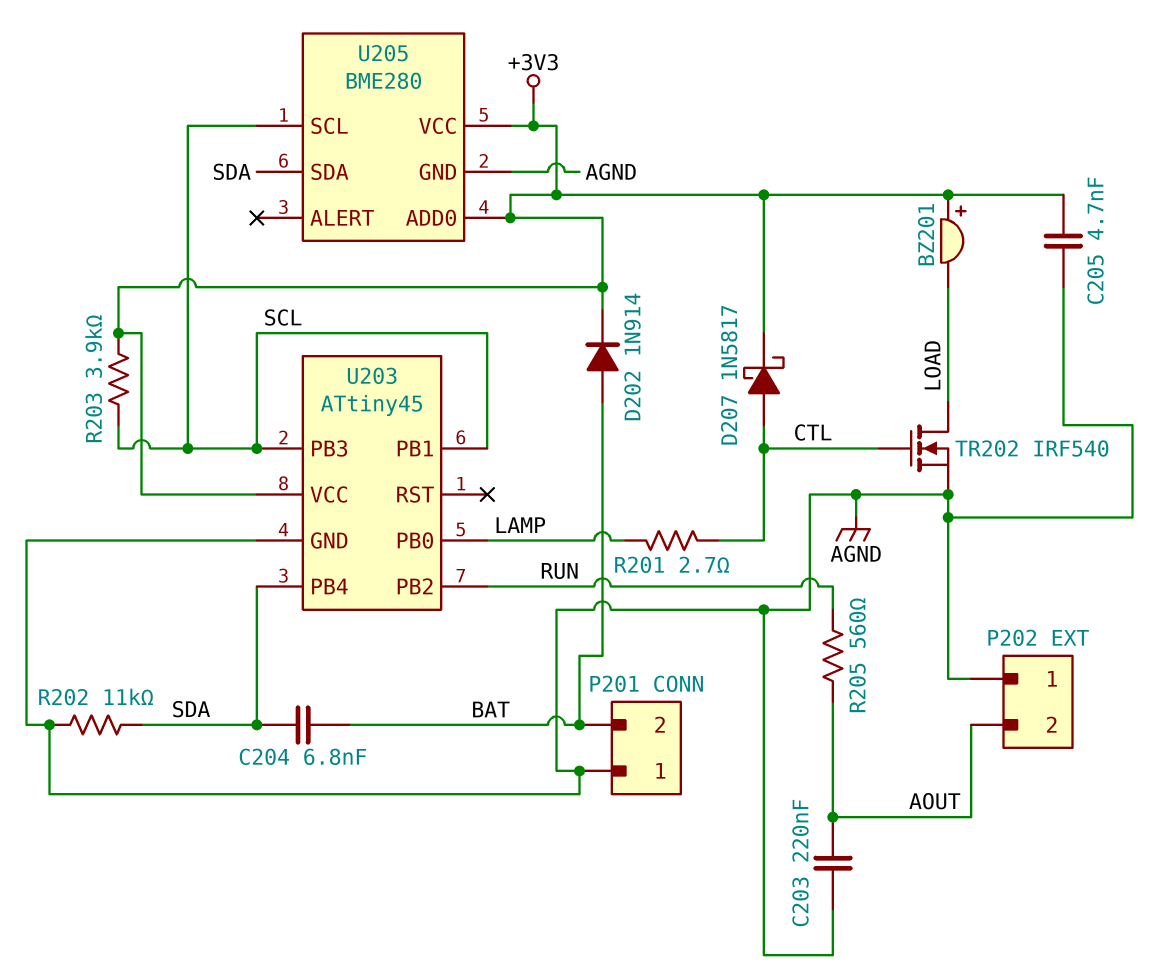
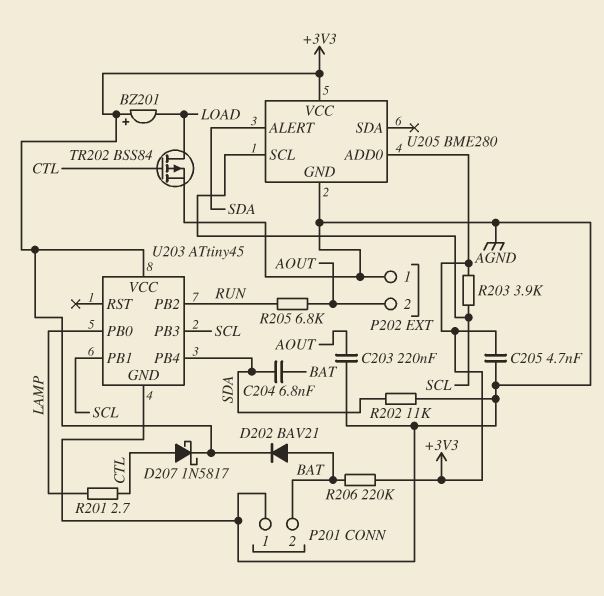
D202: diode 1N914 (A BAT, K +3V3) -> diode BAV21 (A BAT, K +3V3)
R205: 560 (AOUT, RUN) -> 6.8k (AOUT, RUN)
R206: none -> 220k (+3V3, BAT)
TR202: NMOS IRF540 (G CTL, D LOAD, S AGND) -> PMOS BSS84 (G CTL, D LOAD, S AGND)
U205 pin ALERT: none -> SDA
U205 pin SDA: SDA -> none

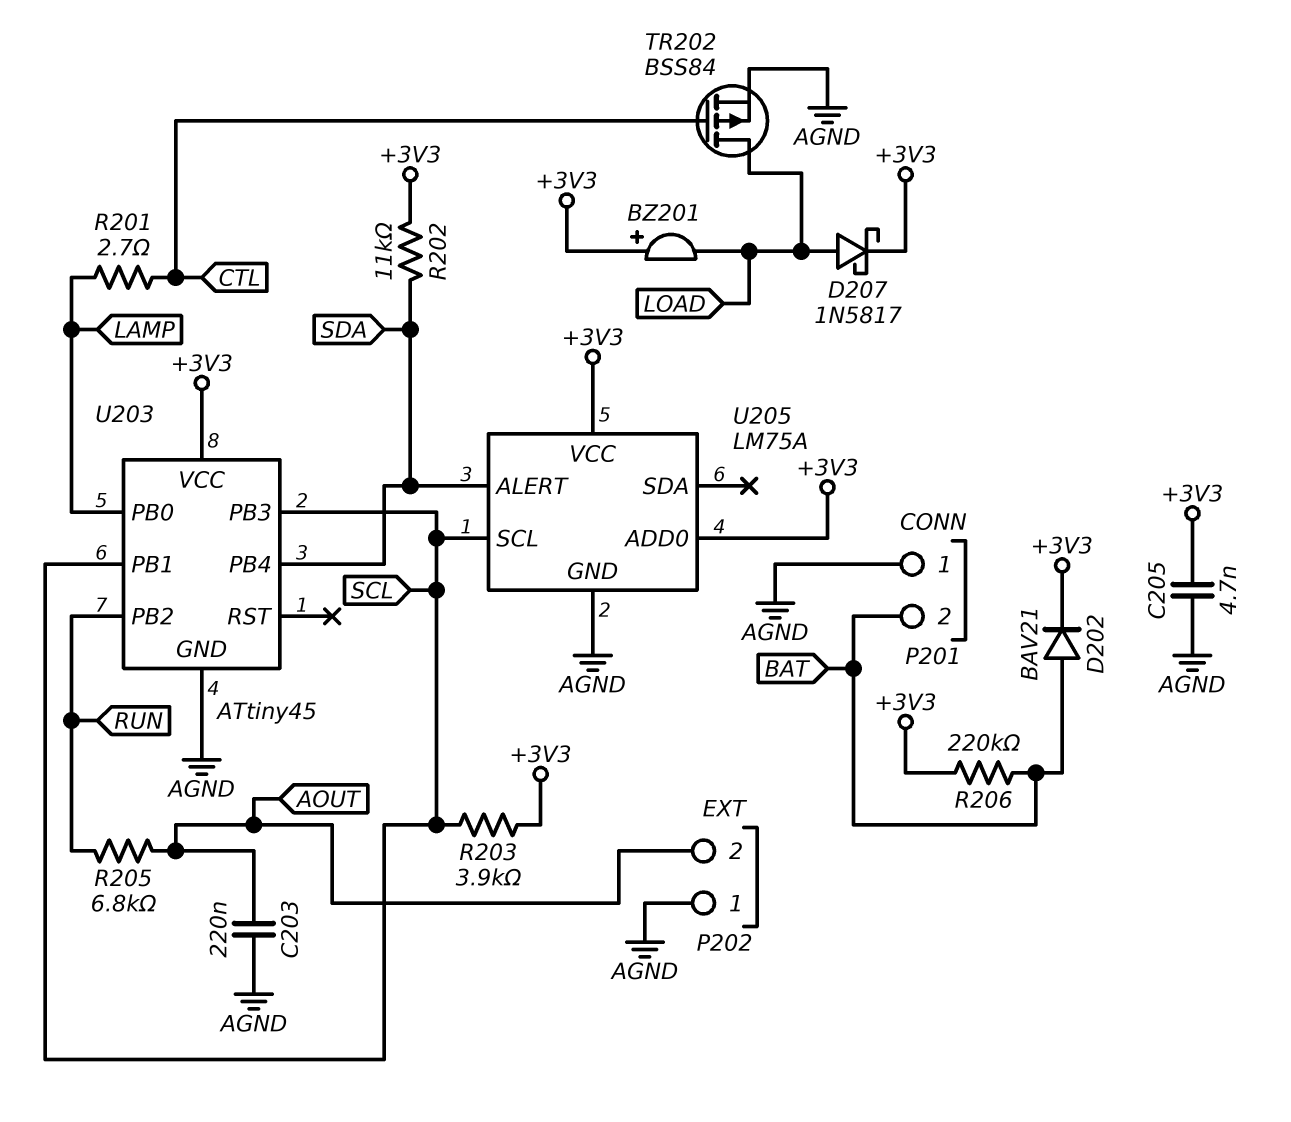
C204: 6.8nF (BAT, SDA) -> none
D207: schottky 1N5817 (A CTL, K +3V3) -> schottky 1N5817 (A LOAD, K +3V3)
R202: 11k (AGND, SDA) -> 11k (+3V3, SDA)
U205: BME280 -> LM75A

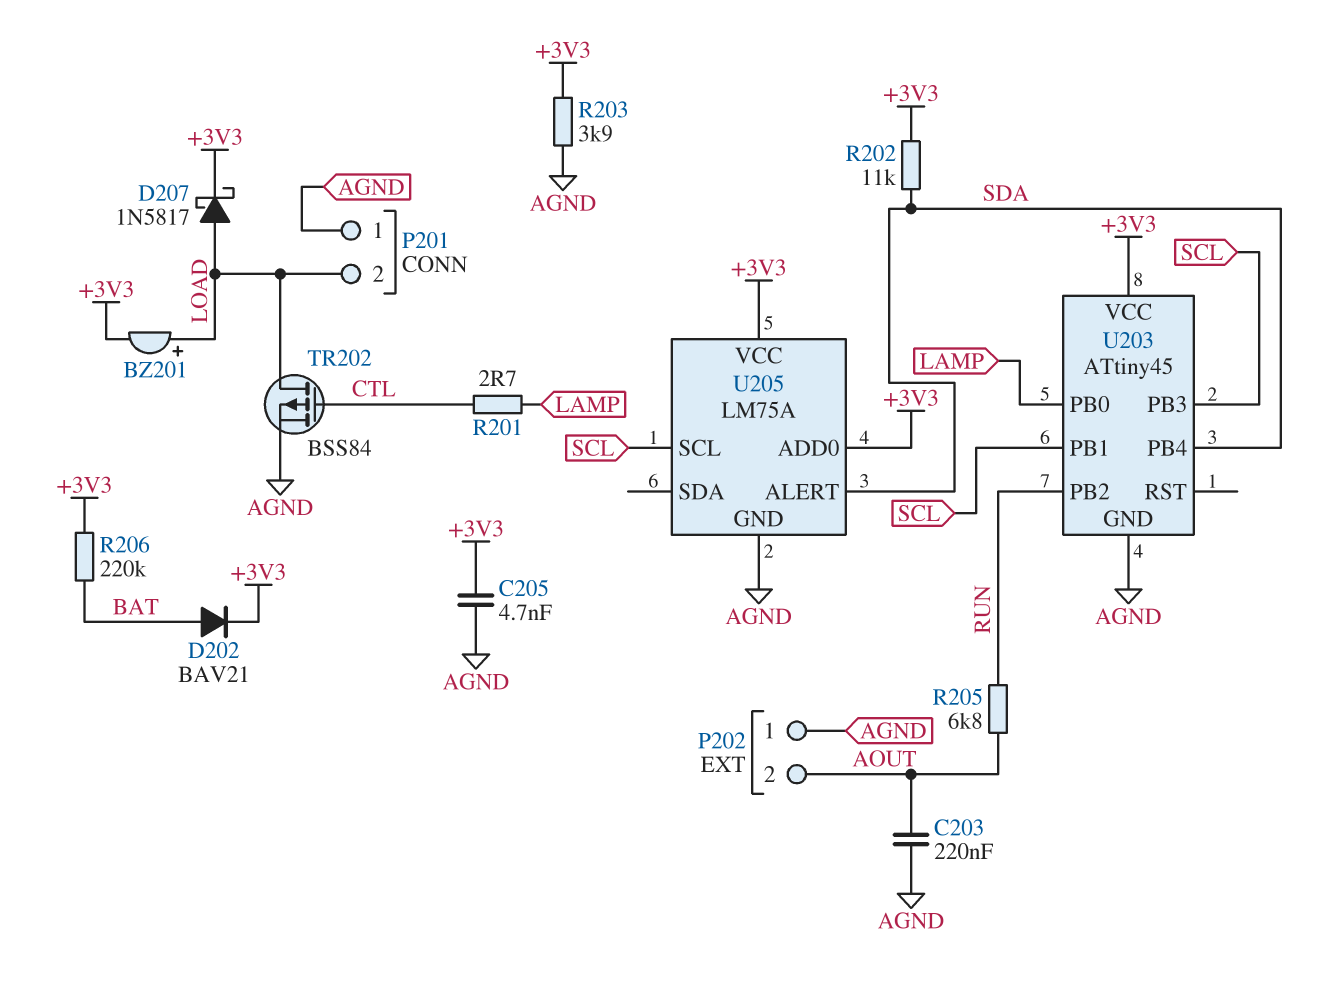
BZ201: buzzer (plus +3V3, minus LOAD) -> buzzer (plus LOAD, minus +3V3)
P201 pin 2: BAT -> LOAD
R203: 3.9k (+3V3, SCL) -> 3.9k (+3V3, AGND)

